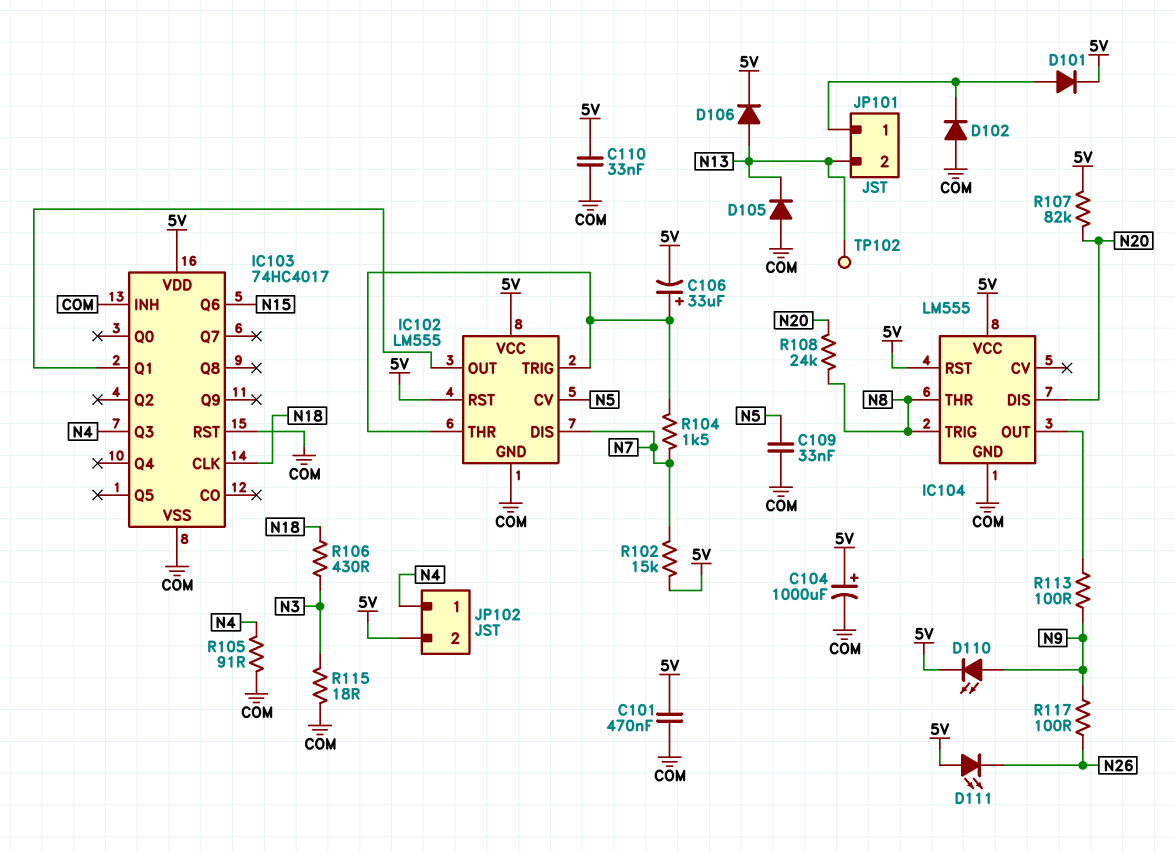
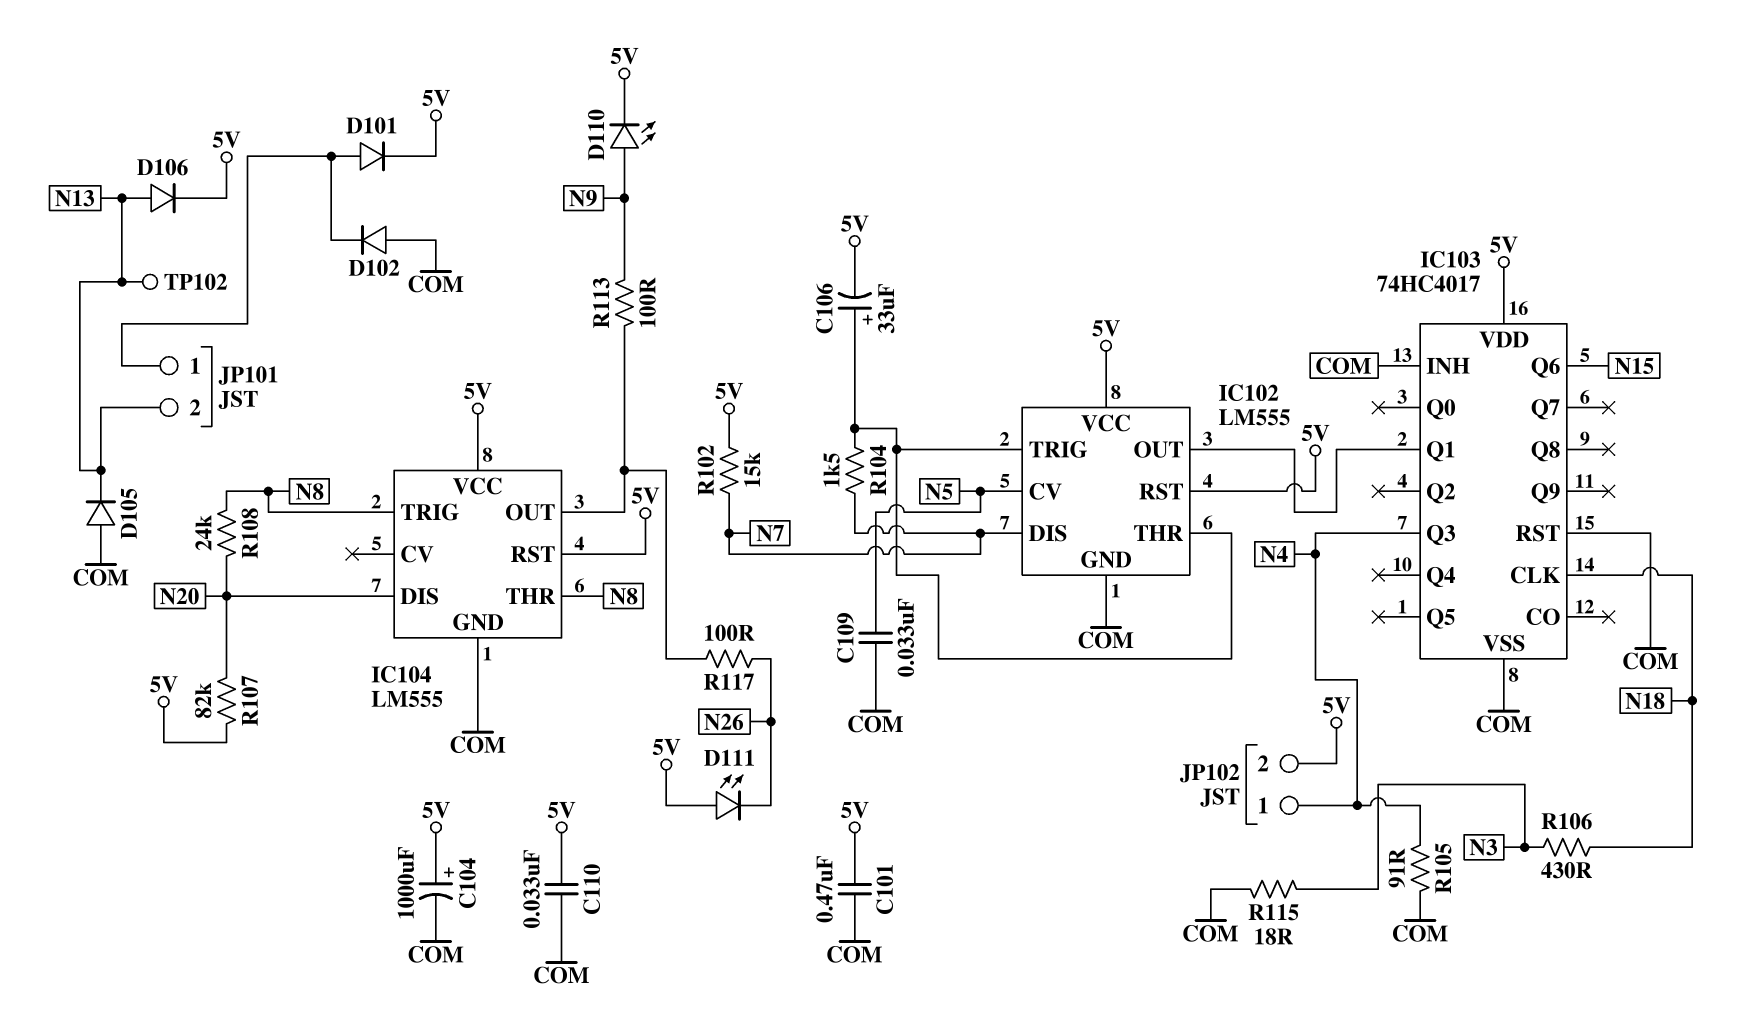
R117: 100 (N9, N26) -> 100 (IC104/OUT, N26)

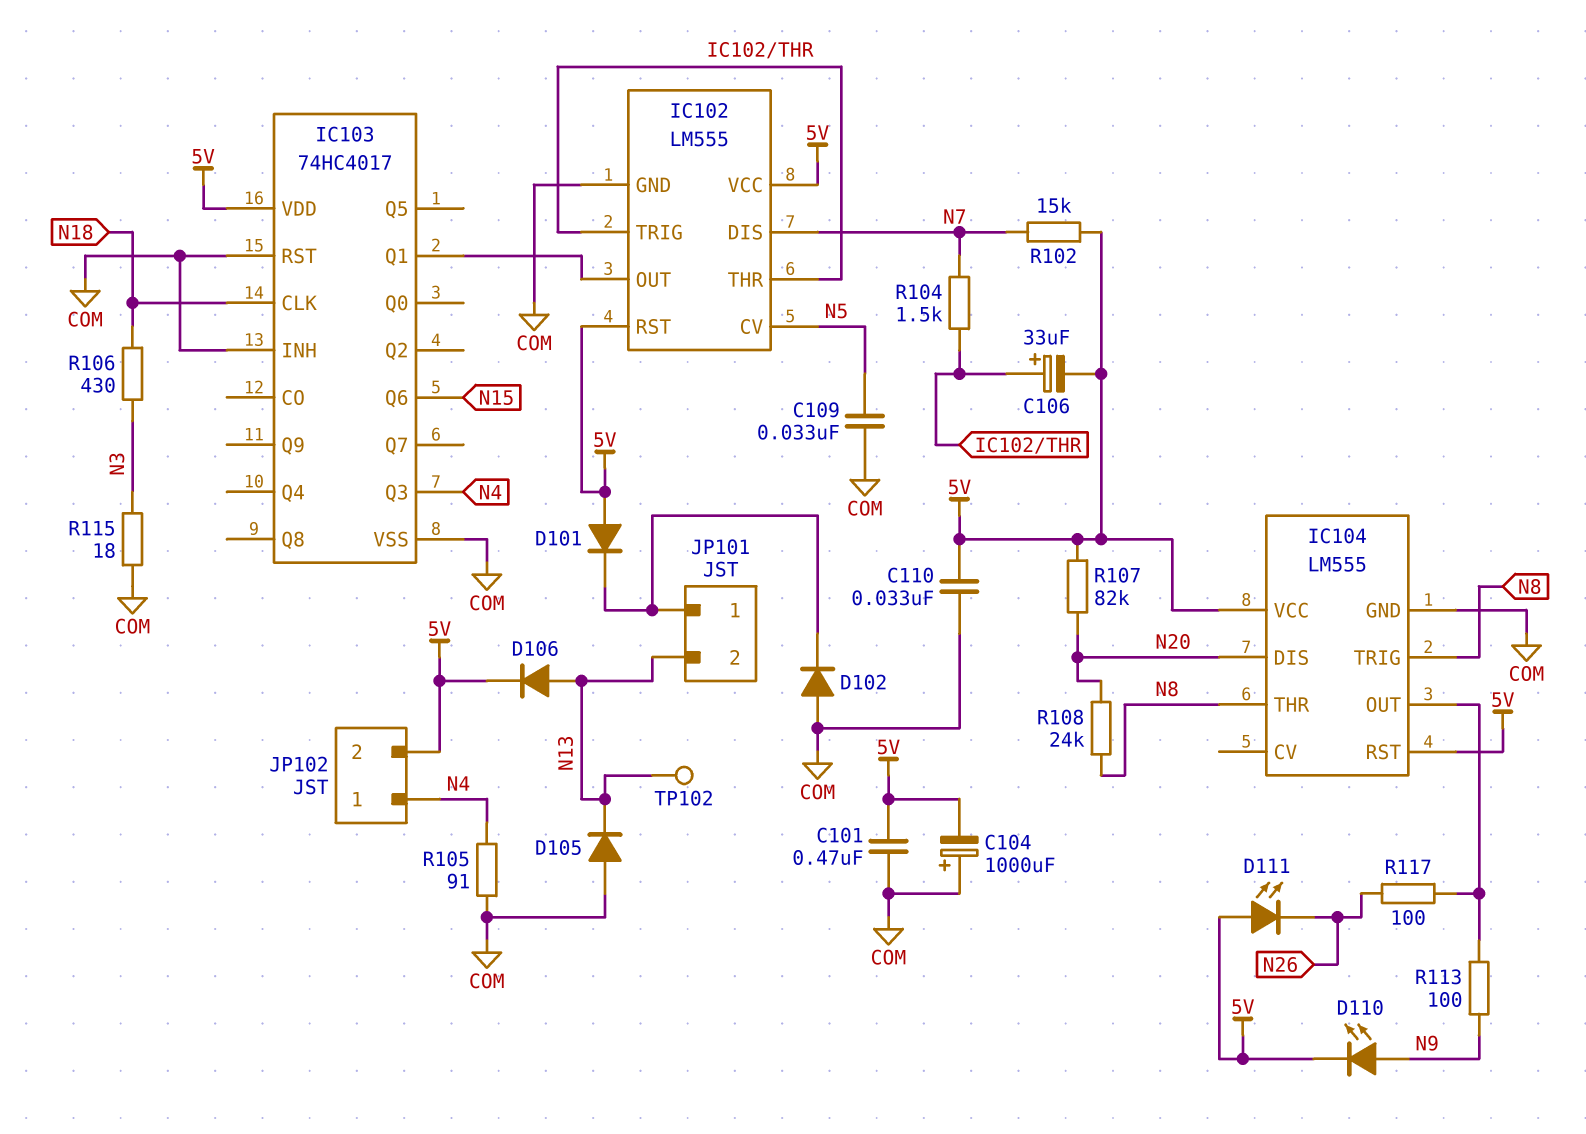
C104: 1000uF (plus 5V, minus COM) -> 1000uF (plus COM, minus 5V)
D101: diode (A JP101/1, K 5V) -> diode (A 5V, K JP101/1)

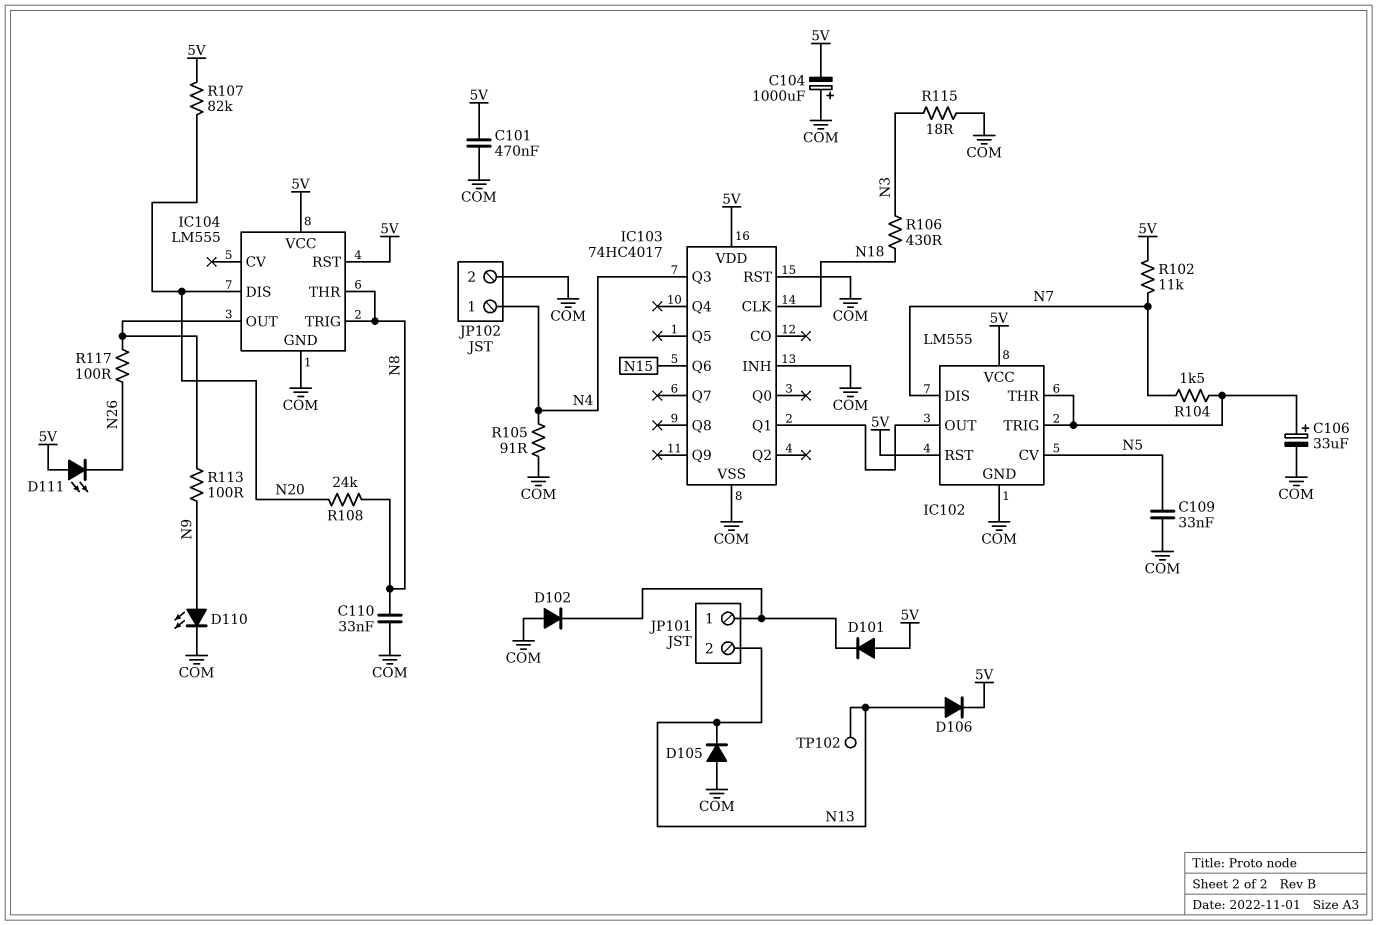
C106: 33uF (plus IC102/THR, minus 5V) -> 33uF (plus IC102/THR, minus COM)
C110: 33nF (5V, COM) -> 33nF (COM, N8)
D110: LED (A N9, K 5V) -> LED (A N9, K COM)
JP102 pin 2: 5V -> COM
R102: 15k (5V, N7) -> 11k (5V, N7)

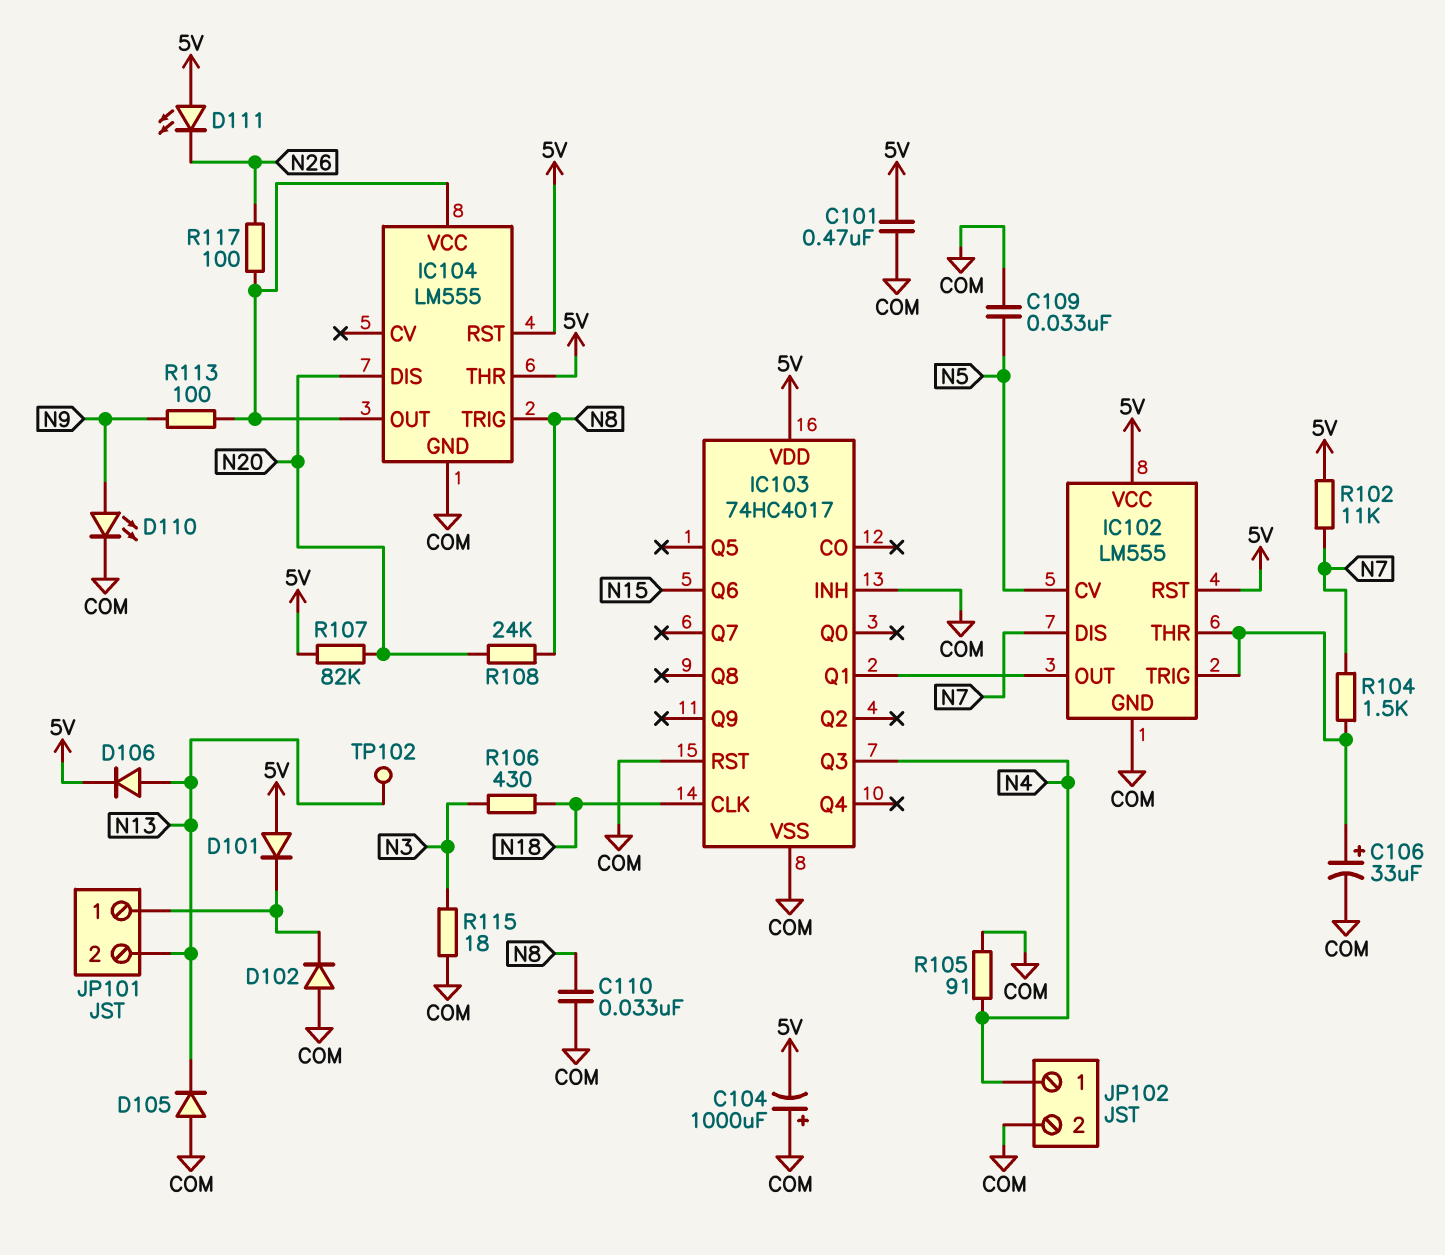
IC104 pin THR: N8 -> 5V
IC104 pin VCC: 5V -> IC104/OUT

